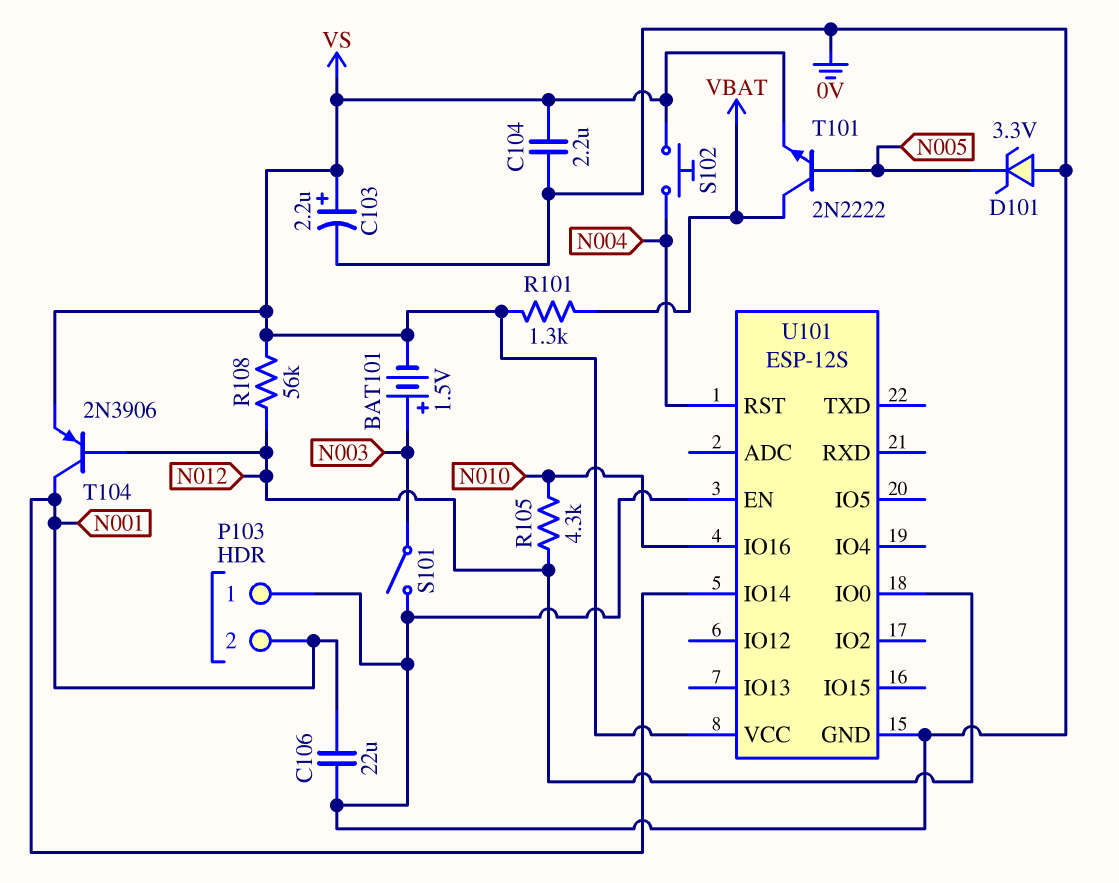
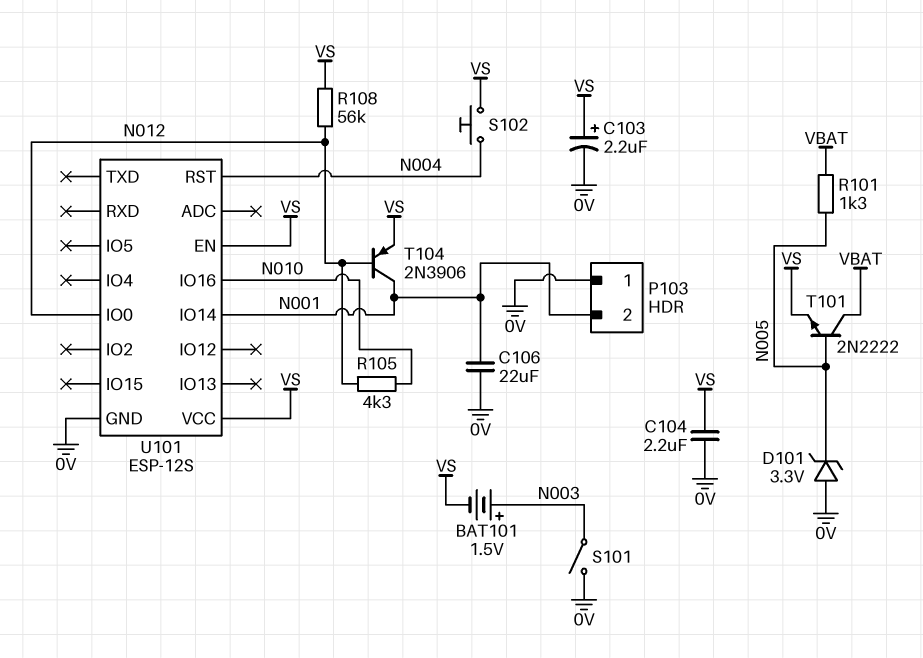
R101: 1.3k (VBAT, VS) -> 1.3k (N005, VBAT)
U101 pin EN: 0V -> VS

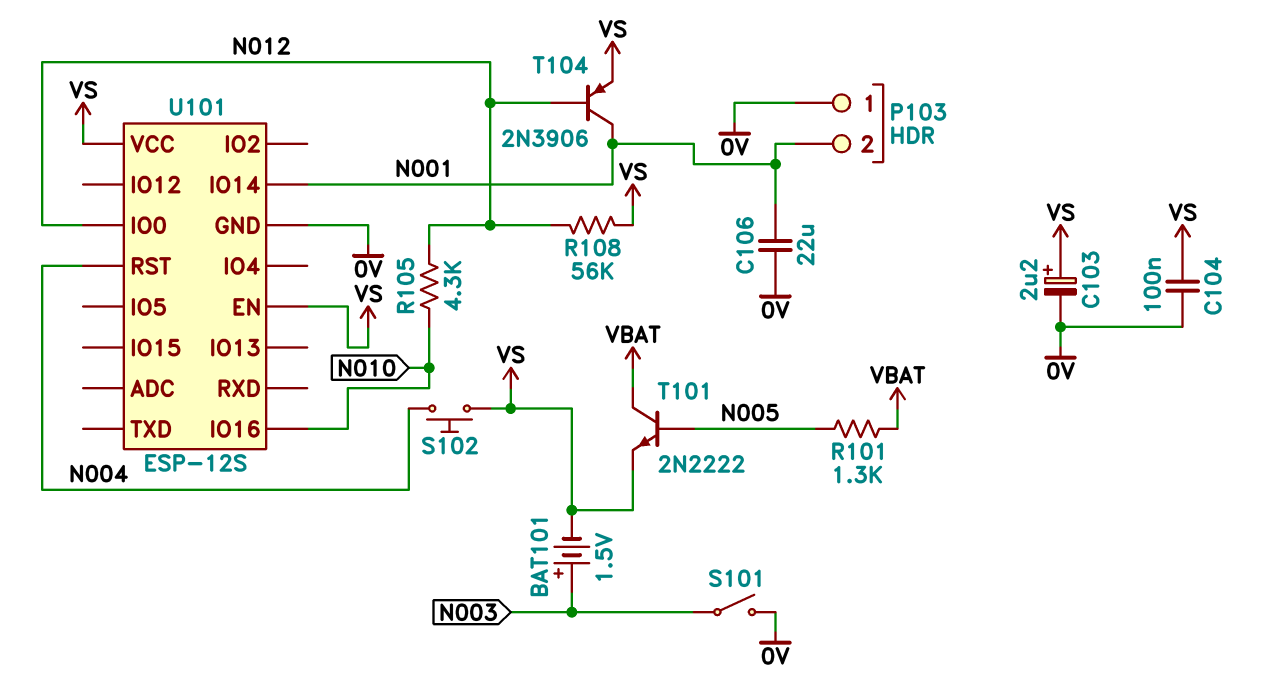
C104: 2.2uF (0V, VS) -> 100nF (0V, VS)
D101: zener 3.3V (A 0V, K N005) -> none

